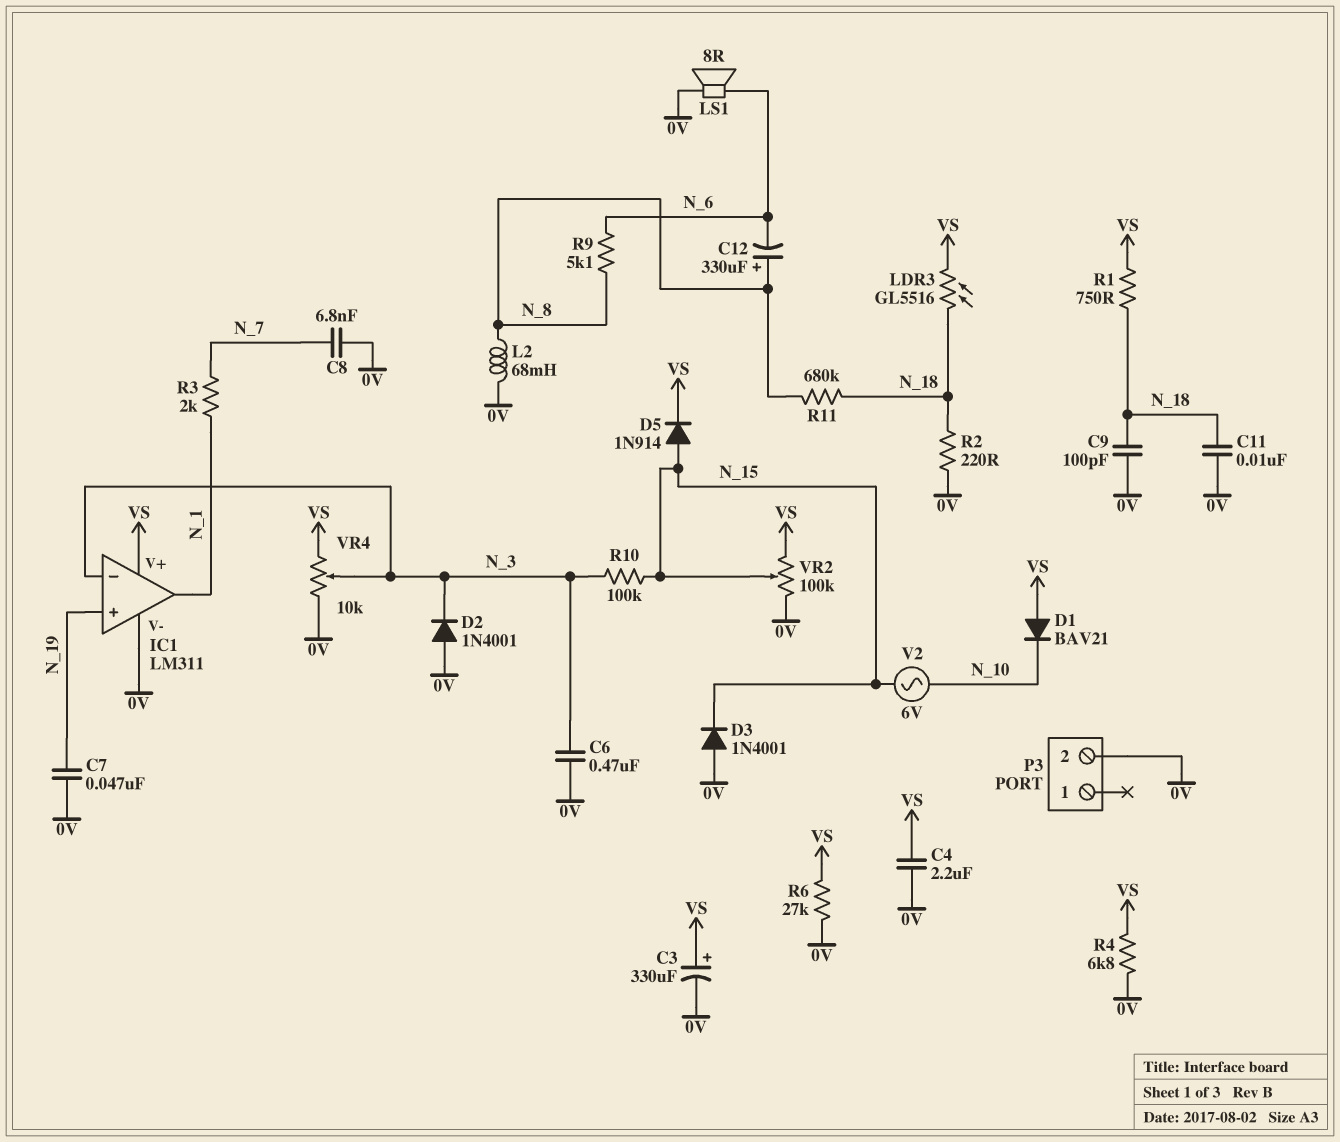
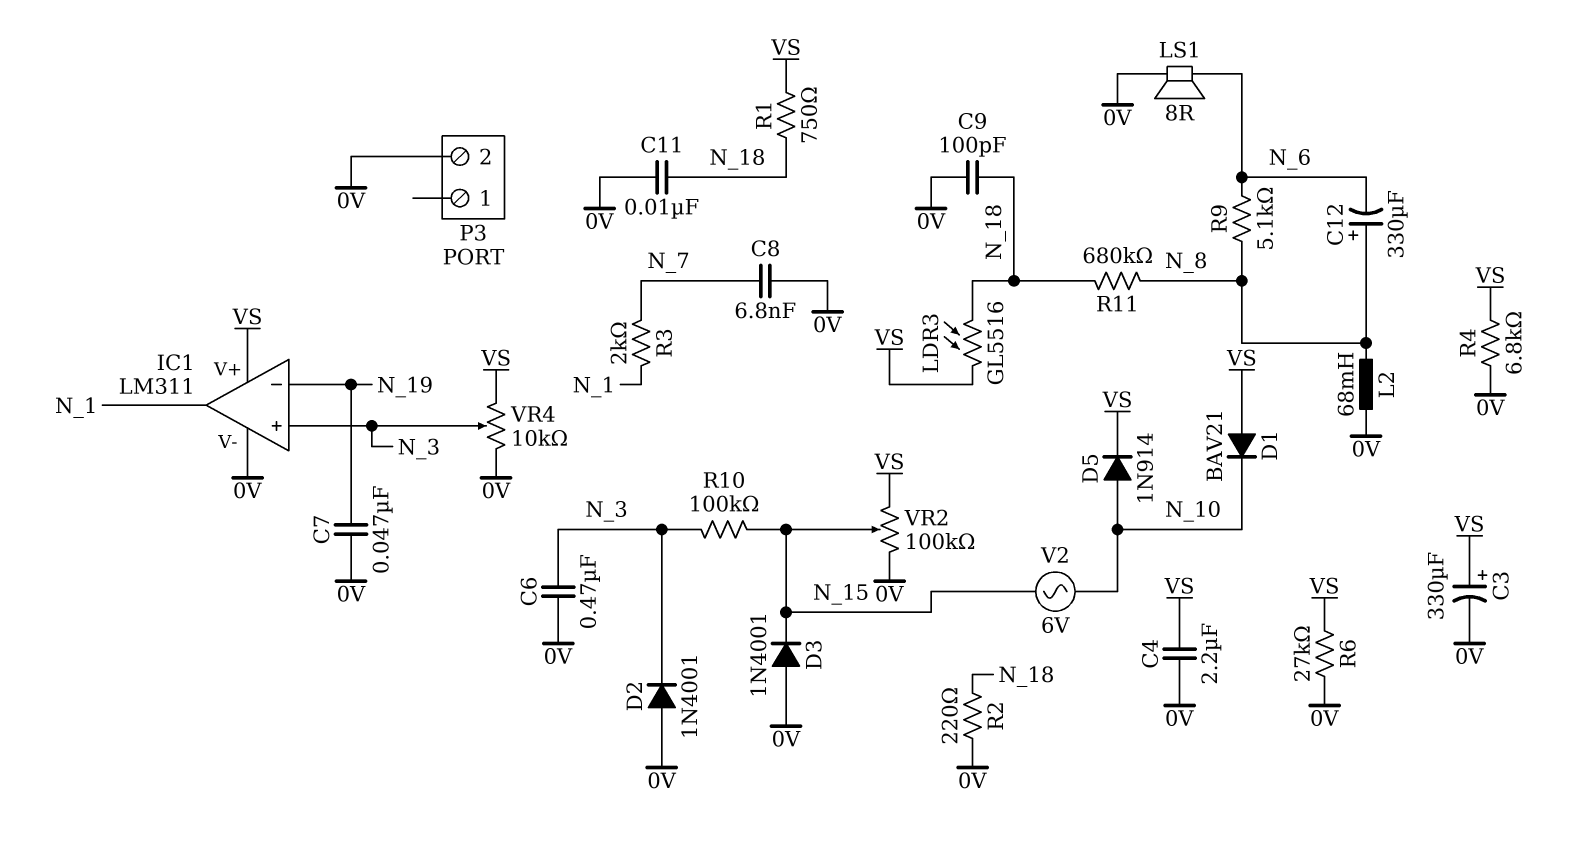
D5: diode 1N914 (A N_15, K VS) -> diode 1N914 (A N_10, K VS)
IC1 pin in+: N_19 -> N_3
IC1 pin in-: N_3 -> N_19

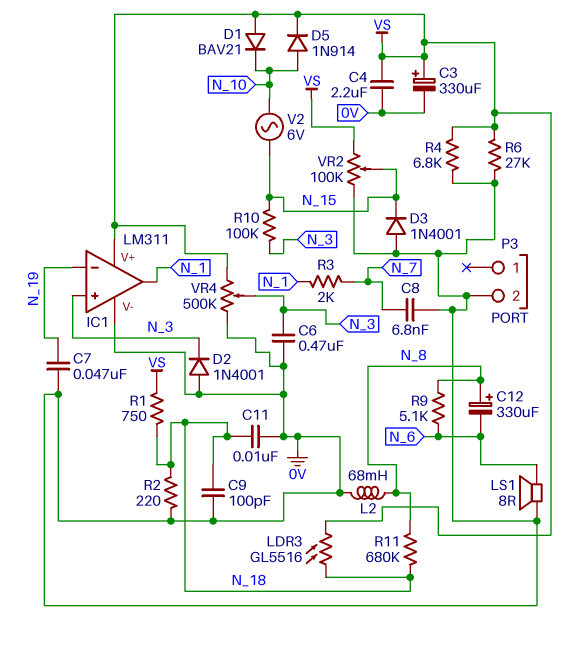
VR4: 10k (0V, VS, wiper N_3) -> 500k (0V, VS, wiper N_3)

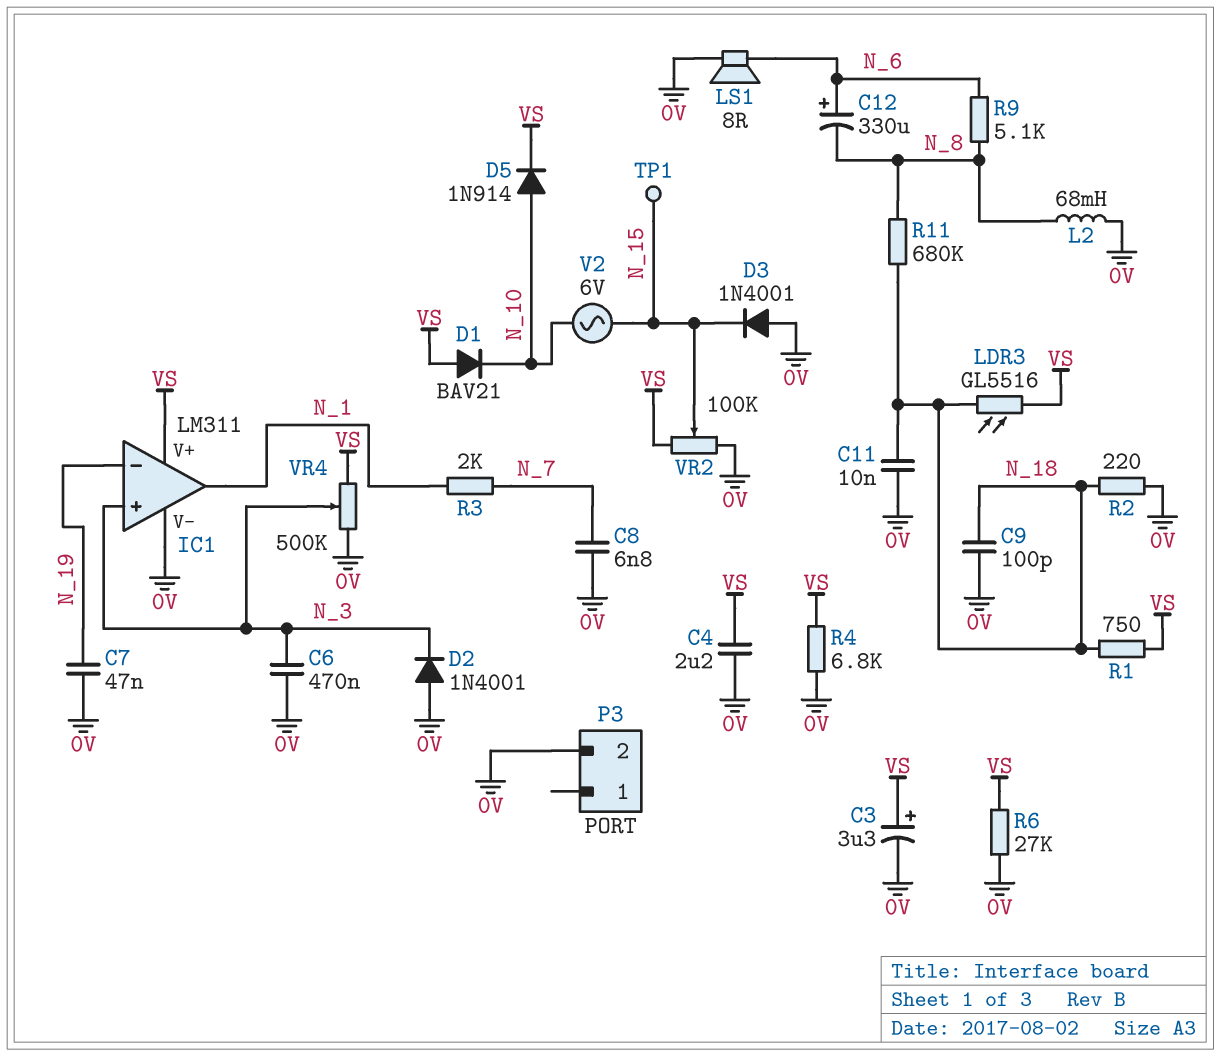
C3: 330uF (plus VS, minus 0V) -> 3.3uF (plus VS, minus 0V)
C12: 330uF (plus N_8, minus N_6) -> 330uF (plus N_6, minus N_8)
R10: 100k (N_3, N_15) -> none
TP1: none -> test point (N_15)

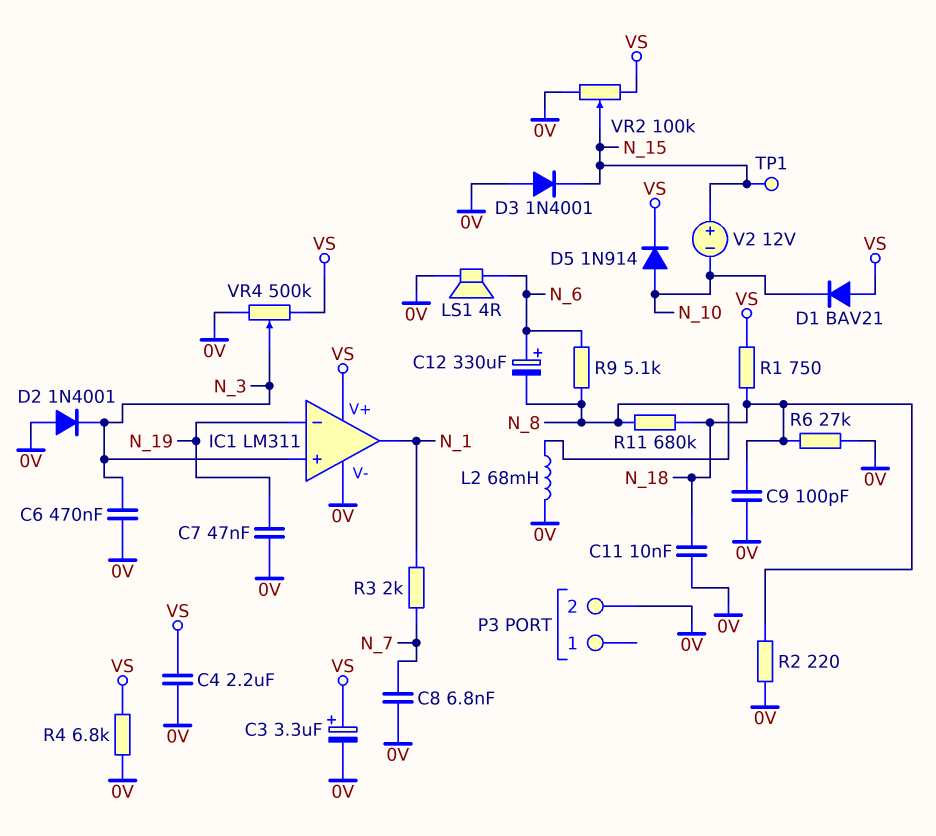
LDR3: GL5516 (N_18, VS) -> none
LS1: speaker 8R (0V, N_6) -> speaker 4R (0V, N_6)
R6: 27k (0V, VS) -> 27k (0V, N_18)
V2: AC 6V (N_10, N_15) -> 12V (plus N_15, minus N_10)

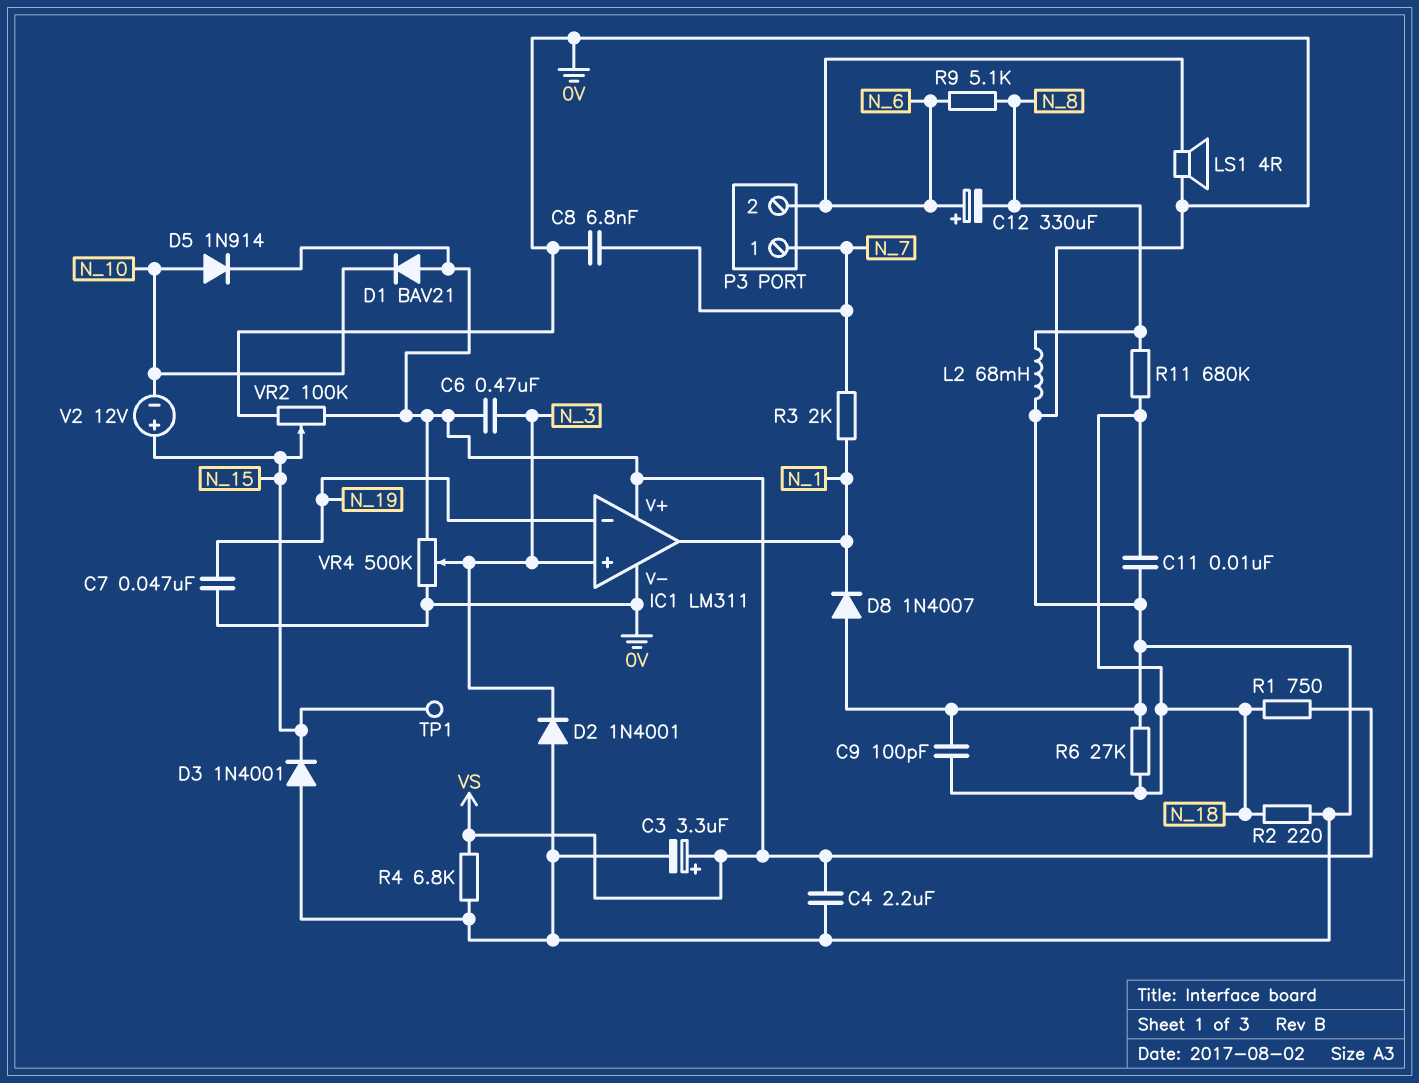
C6: 470nF (0V, N_3) -> 470nF (N_3, VS)
D8: none -> diode 1N4007 (A 0V, K N_1)
P3 pin 1: none -> N_7
P3 pin 2: 0V -> N_6

